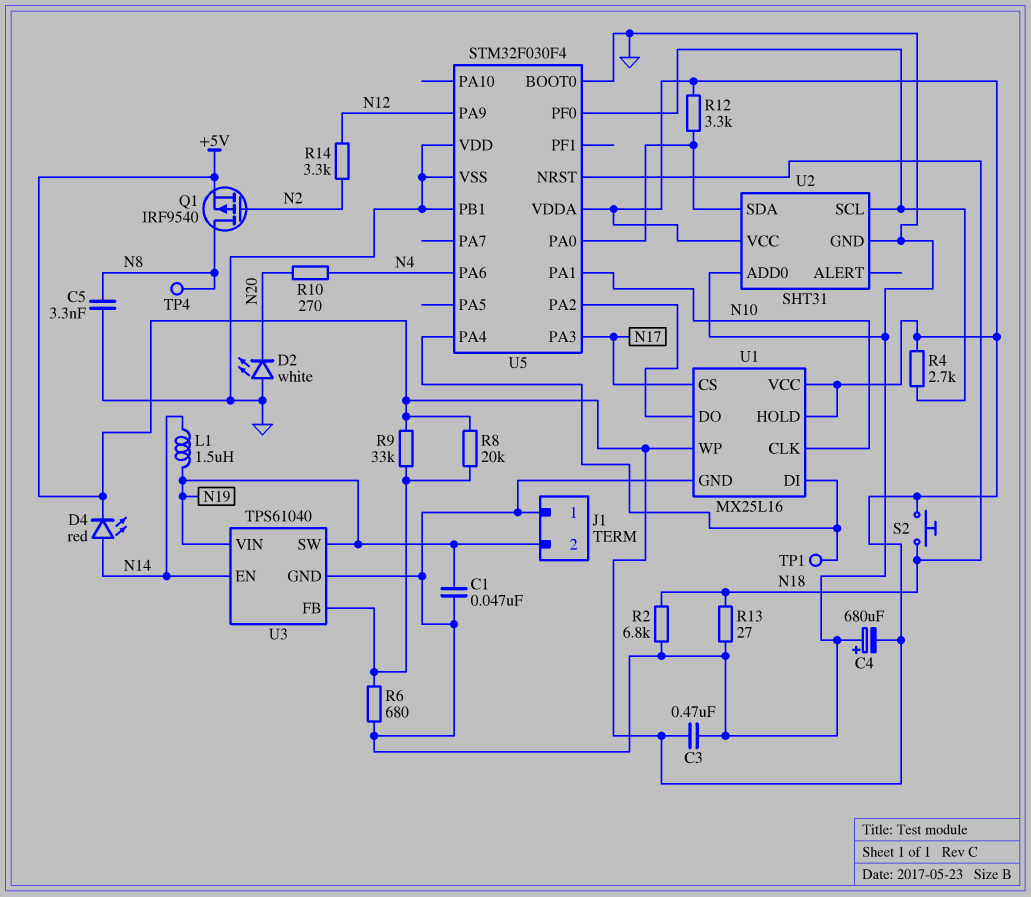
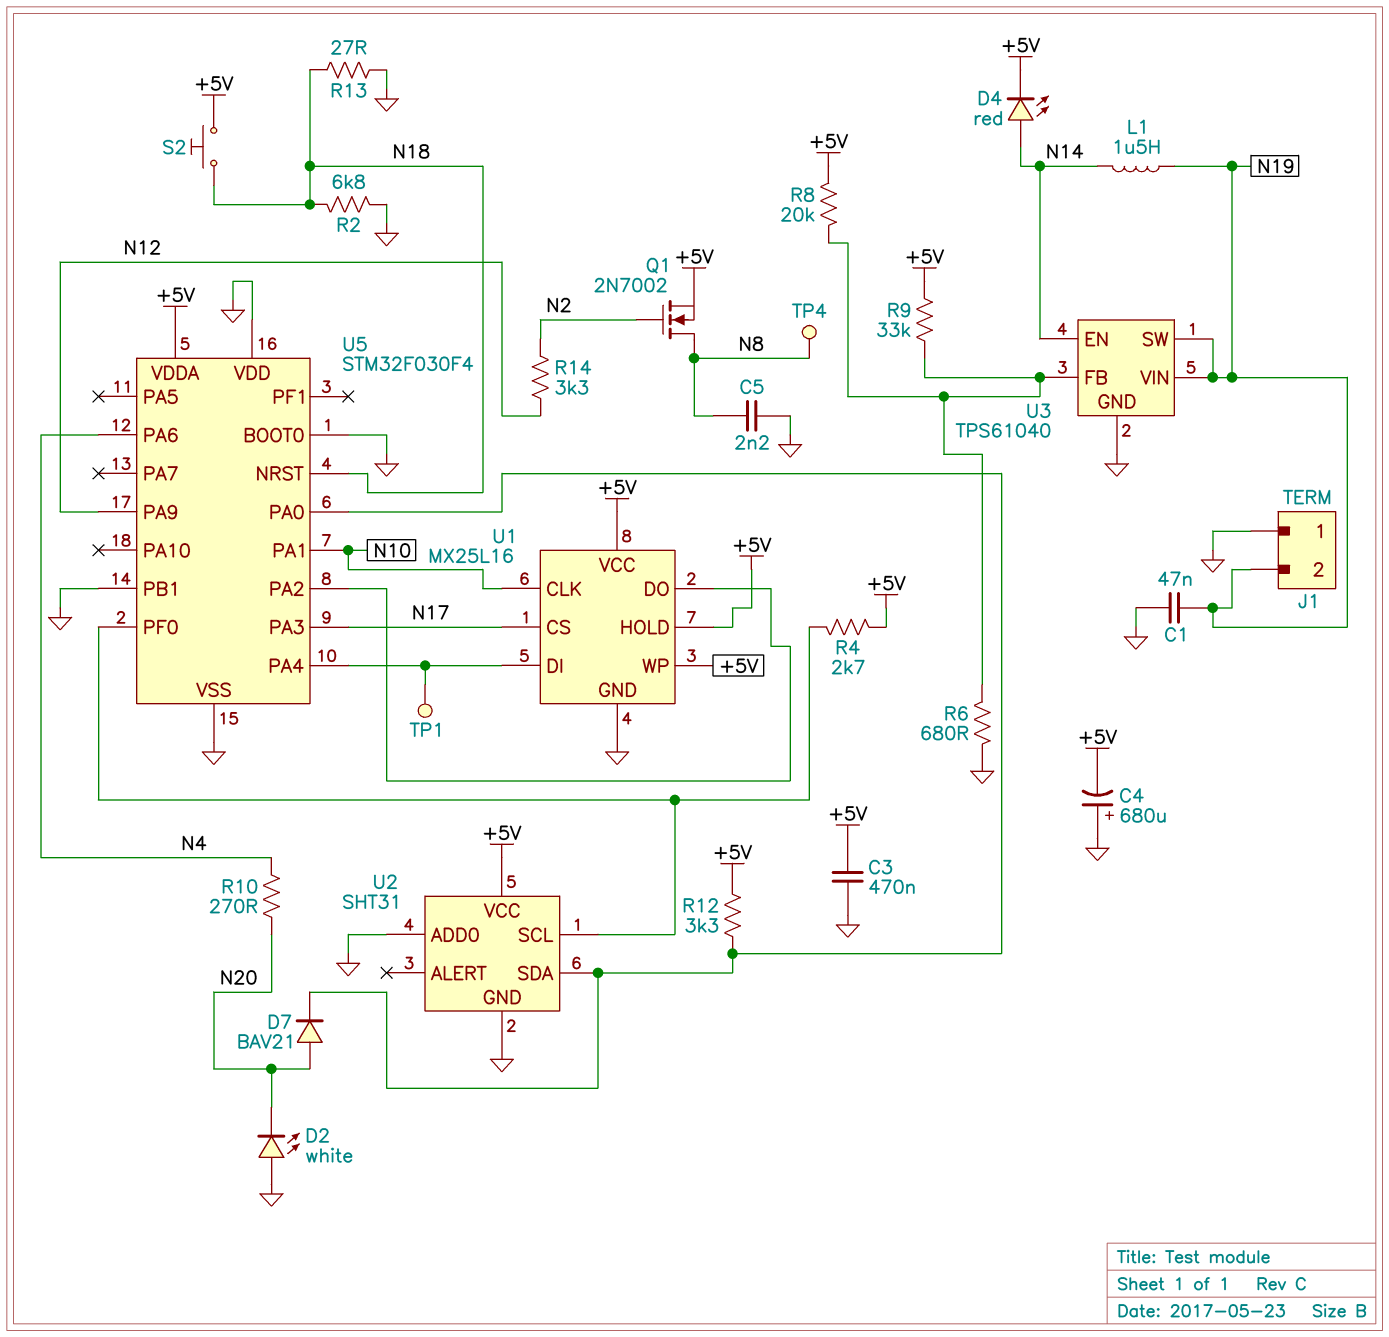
C5: 3.3nF (GND, N8) -> 2.2nF (GND, N8)
D7: none -> diode BAV21 (A N20, K U2/SDA)
Q1: PMOS IRF9540 (G N2, D N8, S +5V) -> NMOS 2N7002 (G N2, D N8, S +5V)

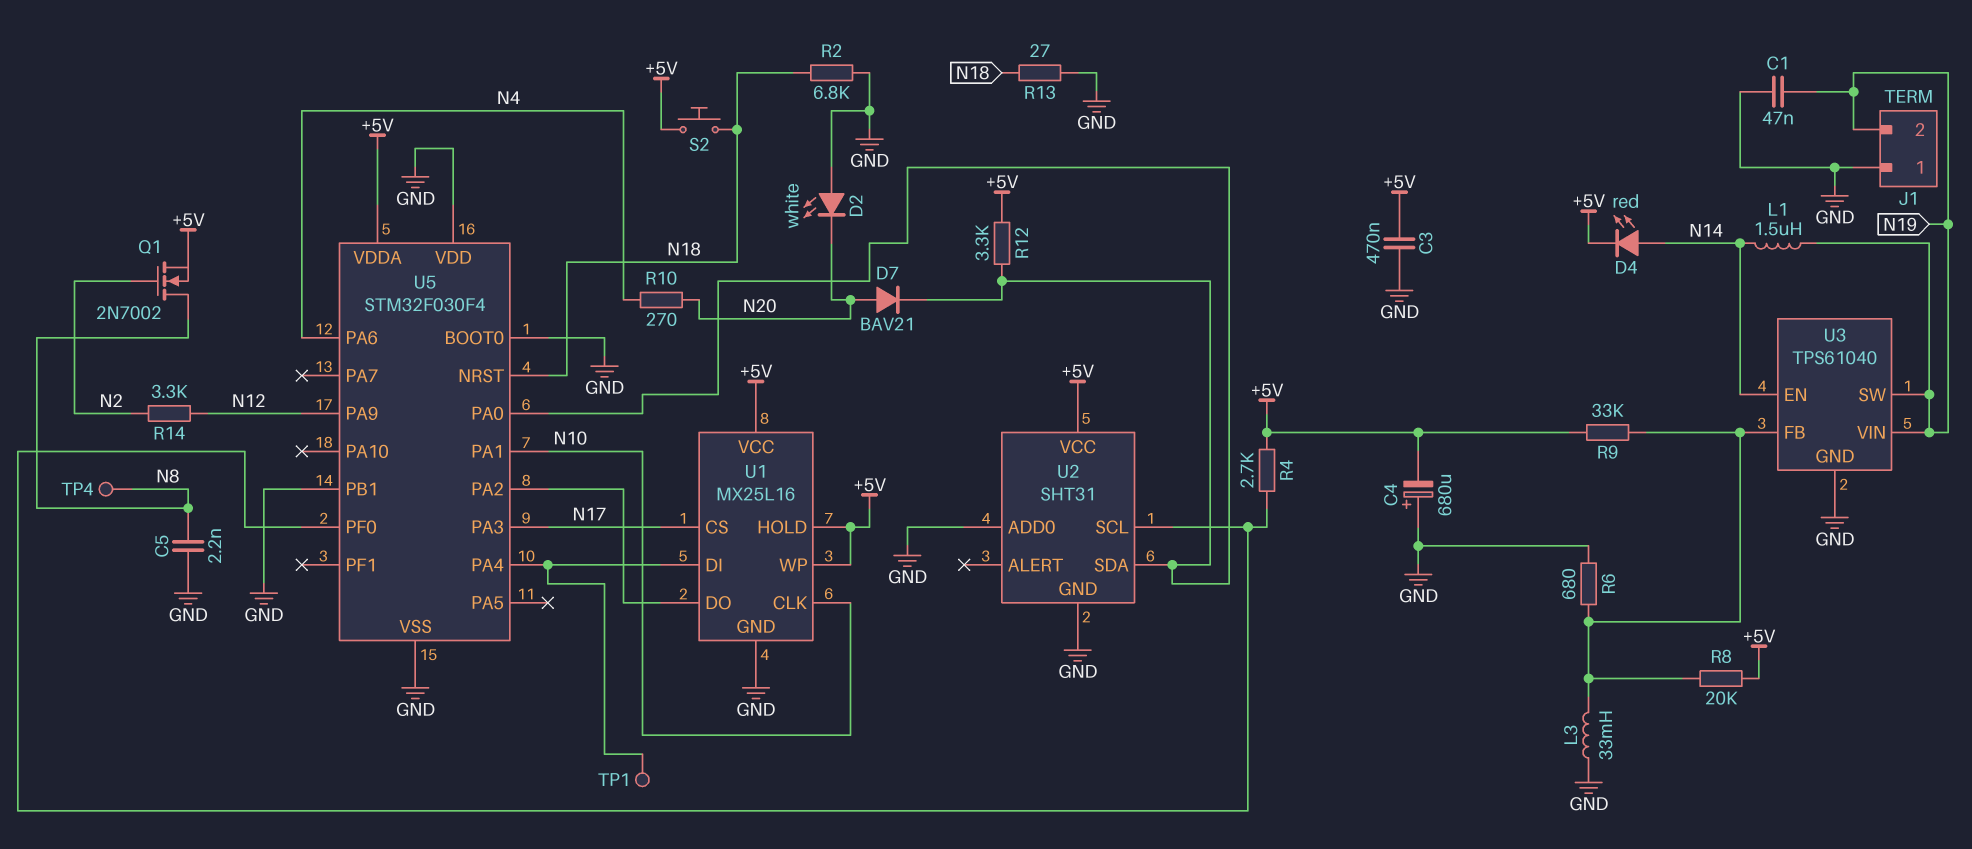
L3: none -> 33mH (GND, U3/FB)

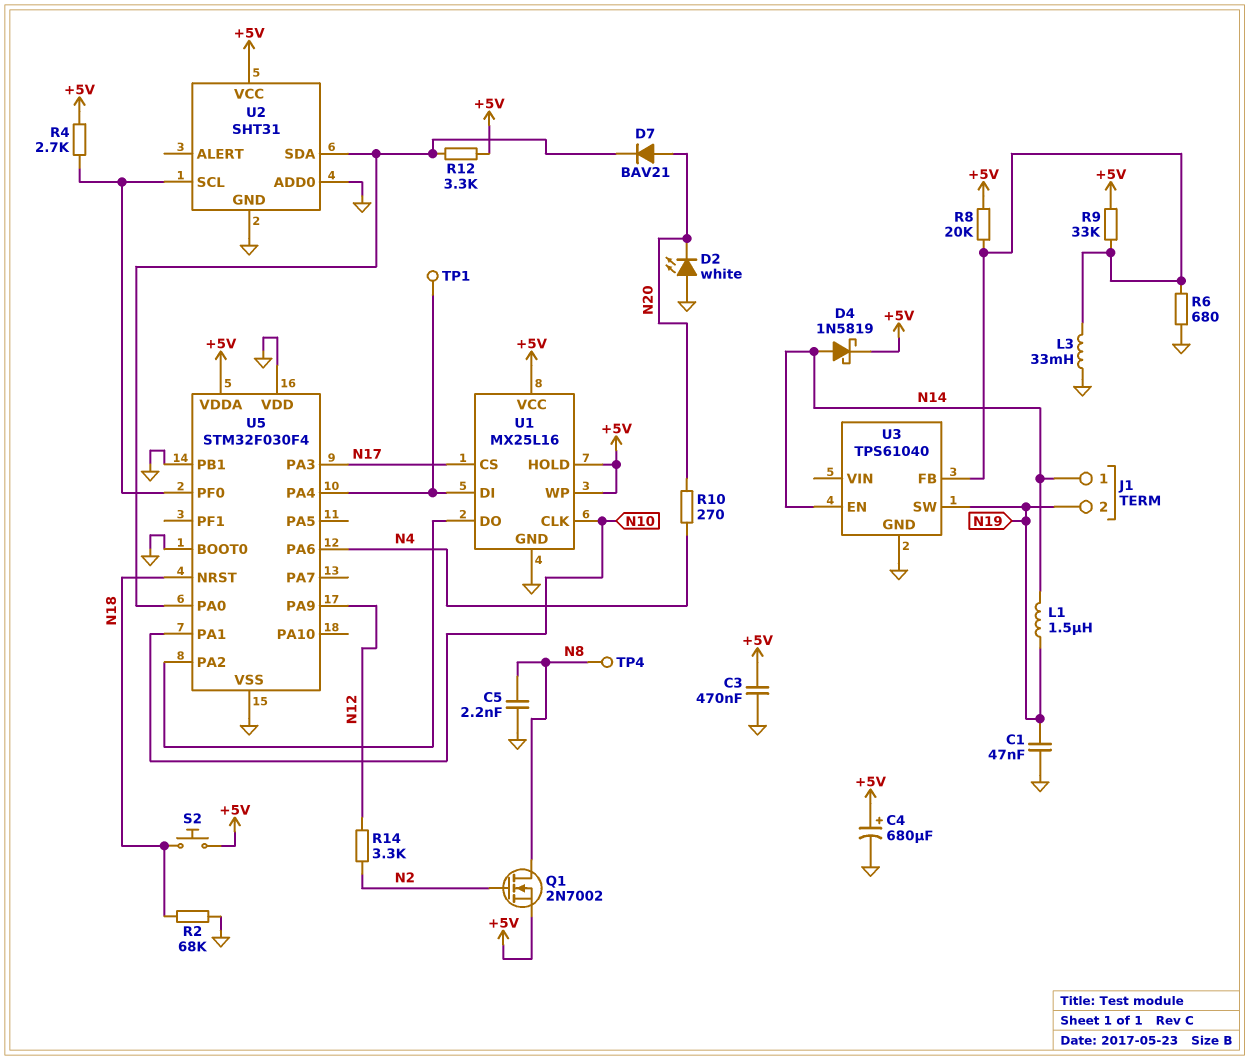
C4: 680uF (plus GND, minus +5V) -> 680uF (plus +5V, minus GND)
D4: LED red (A N14, K +5V) -> schottky 1N5819 (A N14, K +5V)
J1 pin 1: GND -> N14
R2: 6.8k (GND, N18) -> 68k (GND, N18)
R13: 27 (GND, N18) -> none
U3 pin VIN: N19 -> none

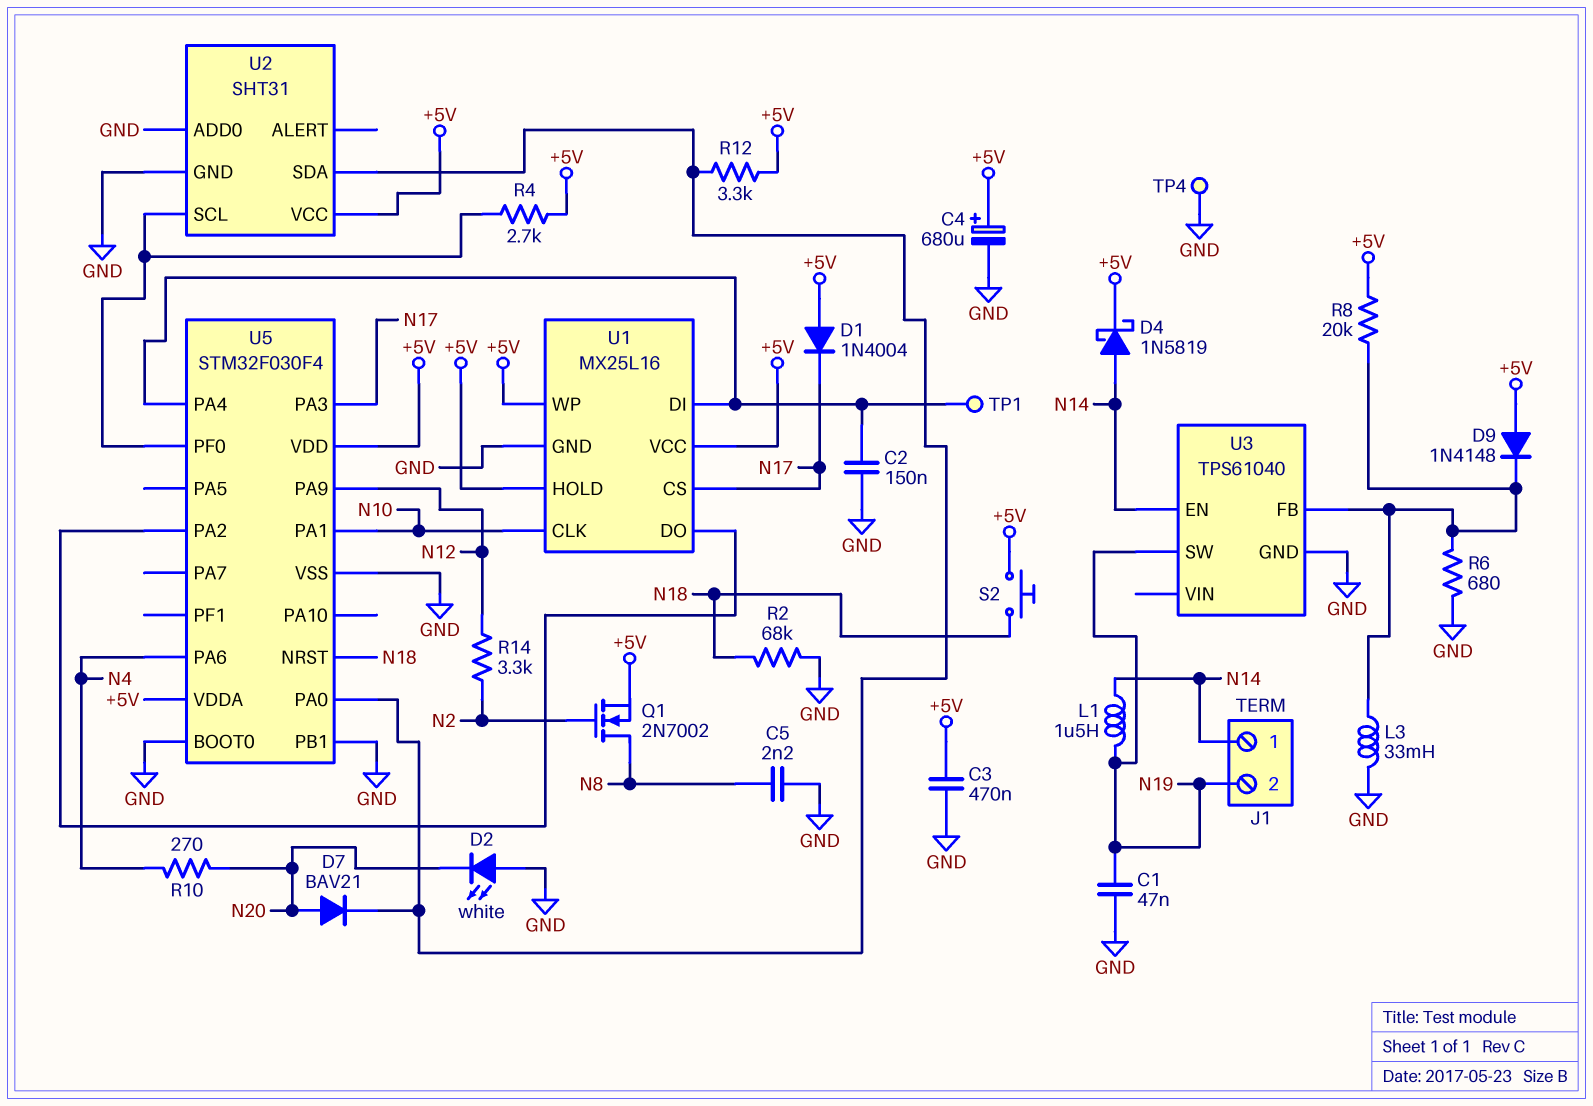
C2: none -> 150nF (GND, U1/DI)
D1: none -> diode 1N4004 (A +5V, K N17)
D9: none -> diode 1N4148 (A +5V, K U3/FB)
R9: 33k (+5V, U3/FB) -> none
TP4: test point (N8) -> test point (GND)
U5 pin VDD: GND -> +5V

